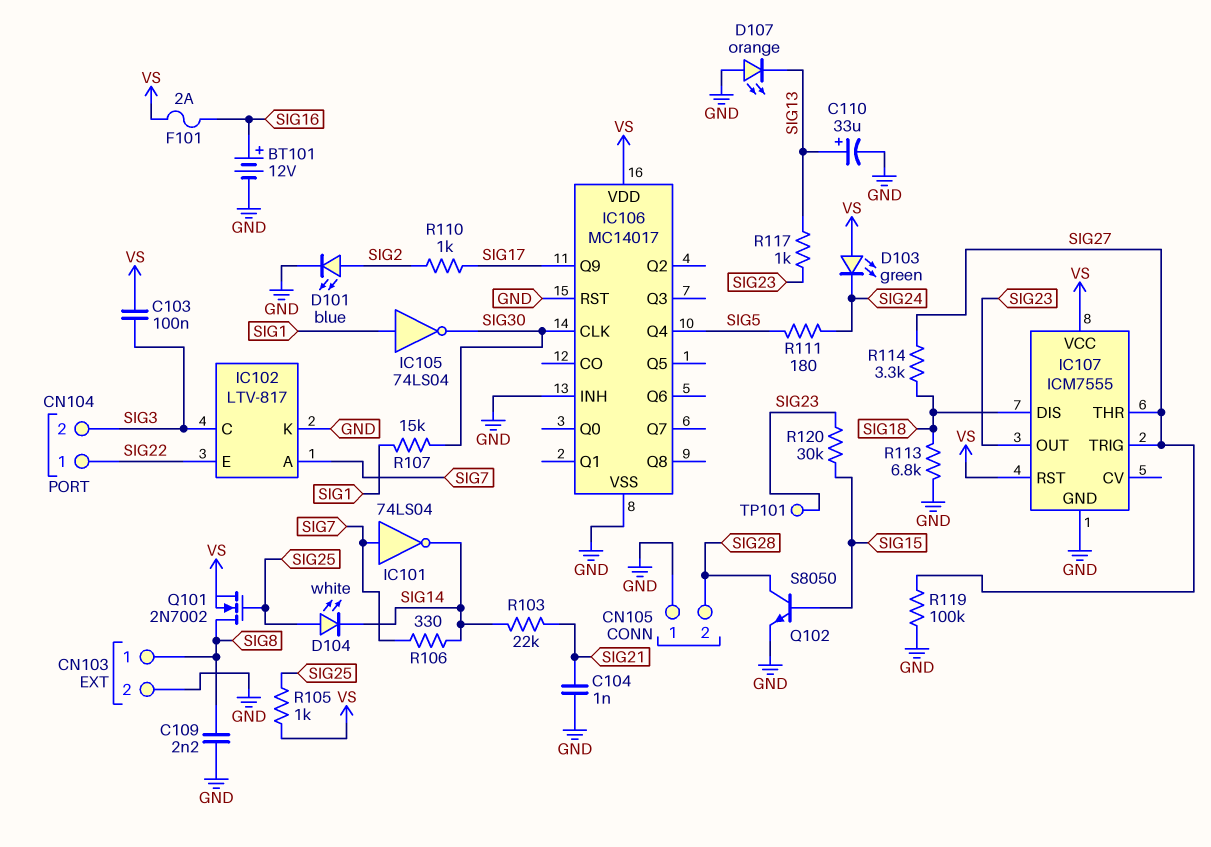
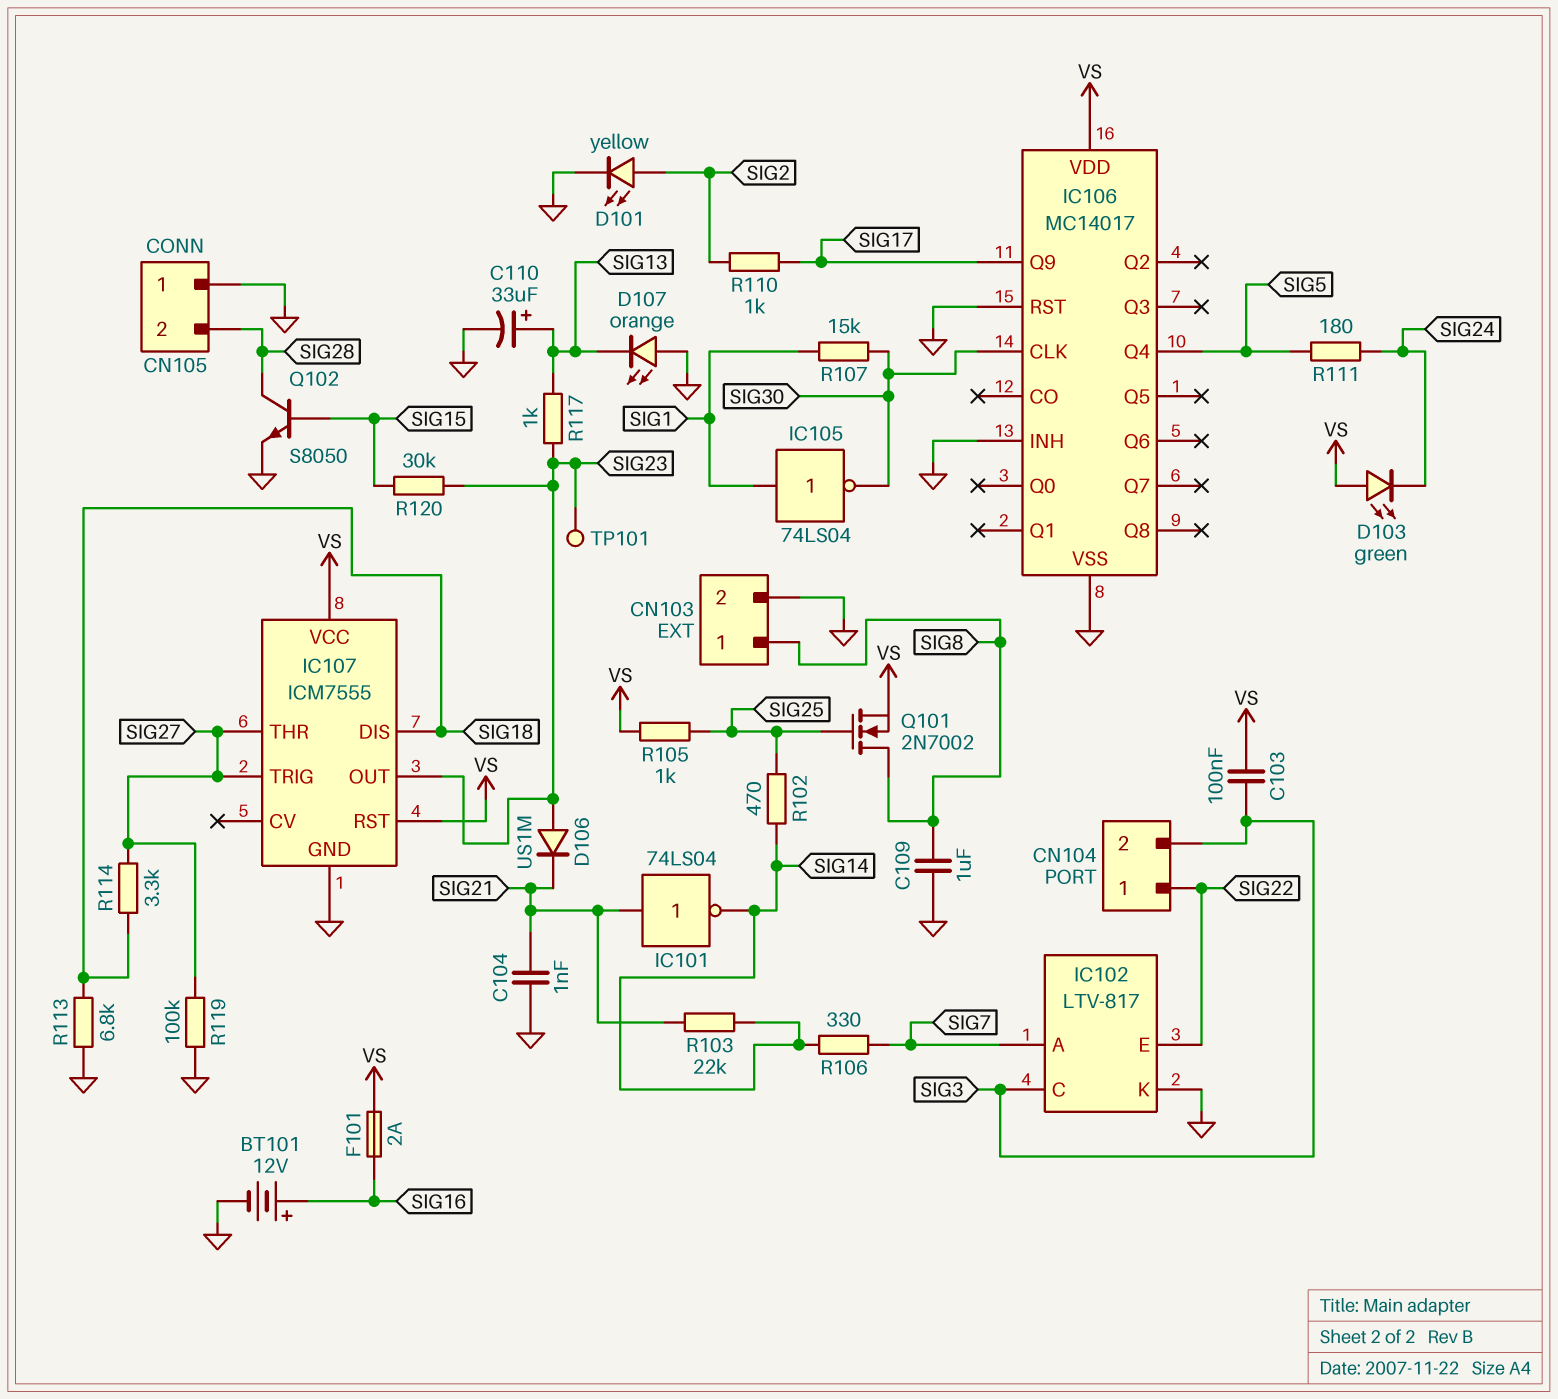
C109: 2.2nF (GND, SIG8) -> 1uF (GND, SIG8)
D101: LED blue (A SIG2, K GND) -> LED yellow (A SIG2, K GND)
D104: LED white (A SIG25, K SIG14) -> none
D106: none -> diode US1M (A SIG23, K SIG21)
IC101: NOT 74LS04 (in SIG7, out SIG14) -> NOT 74LS04 (in SIG21, out SIG14)
R102: none -> 470 (SIG14, SIG25)

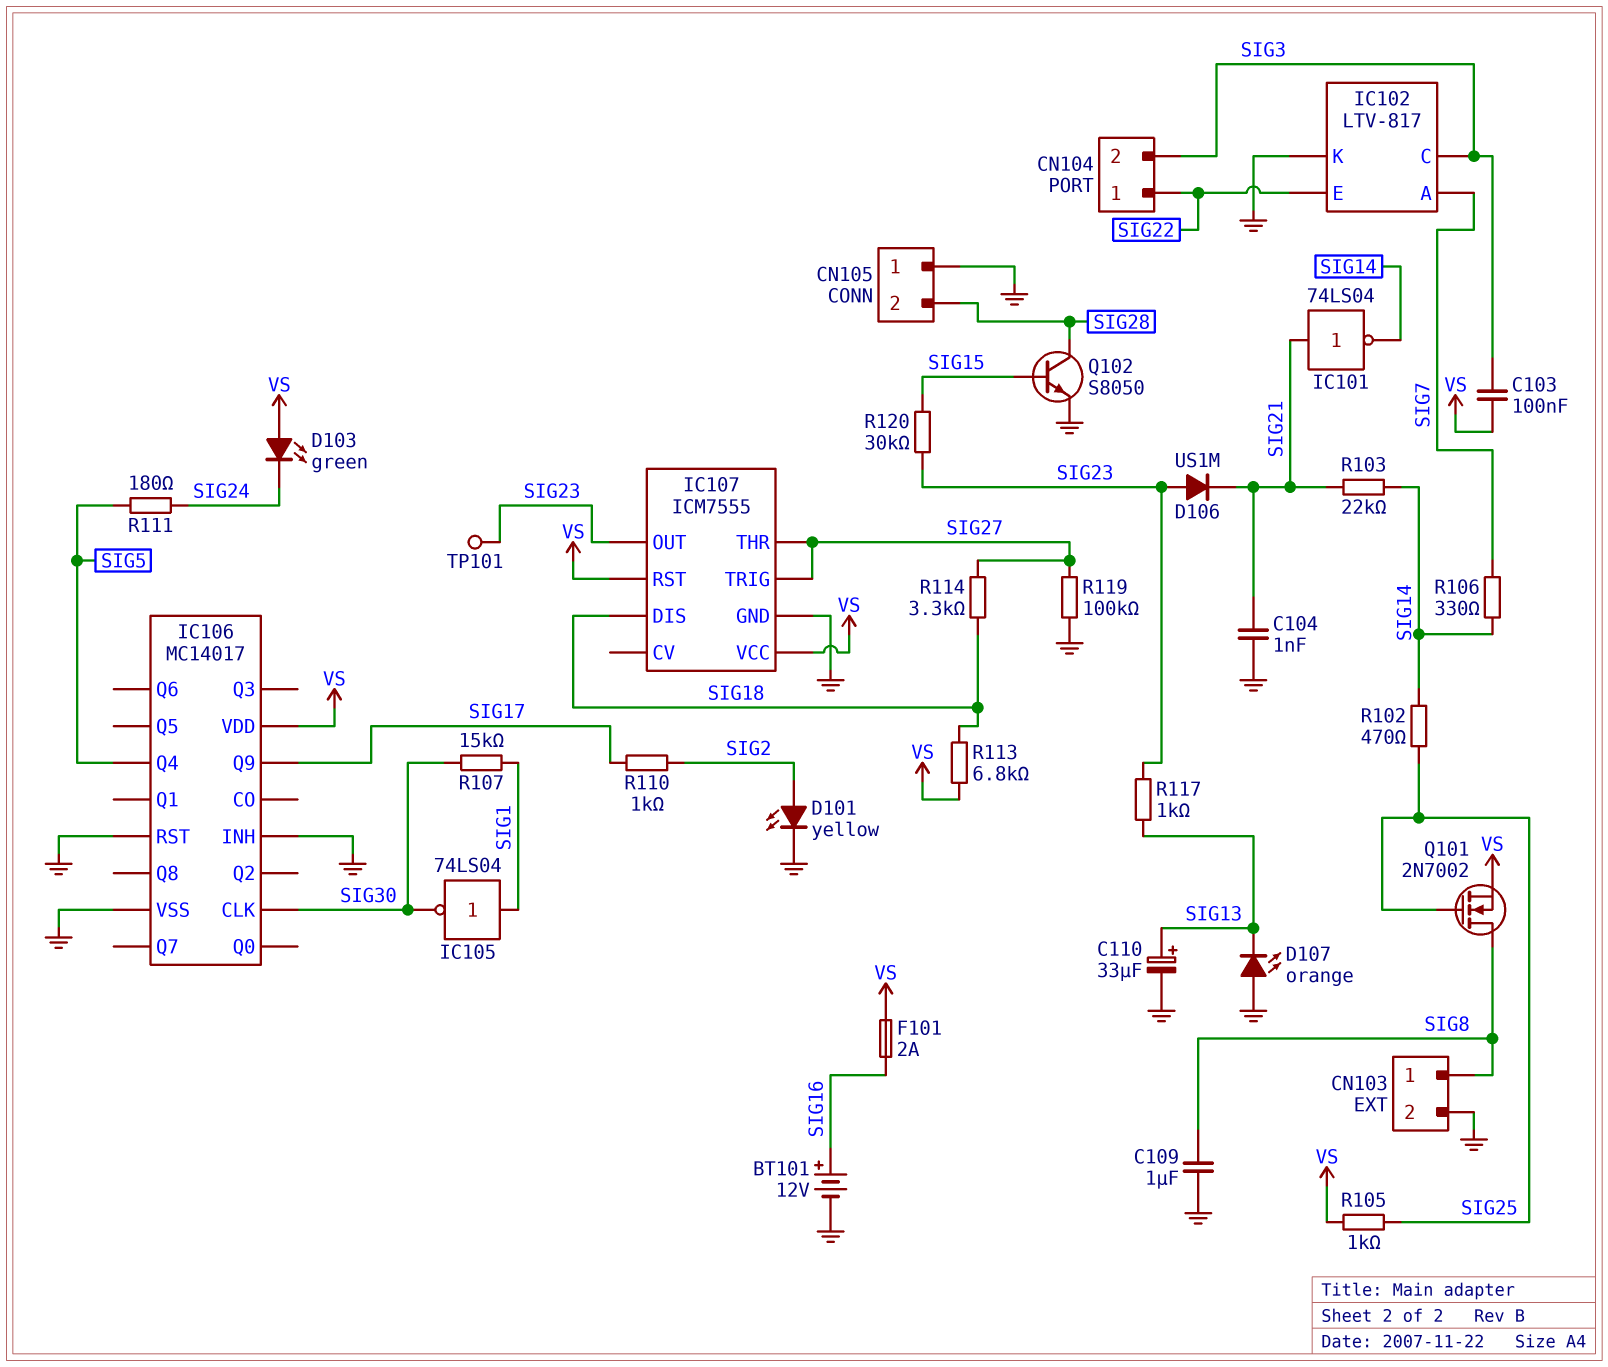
R113: 6.8k (GND, SIG18) -> 6.8k (SIG18, VS)

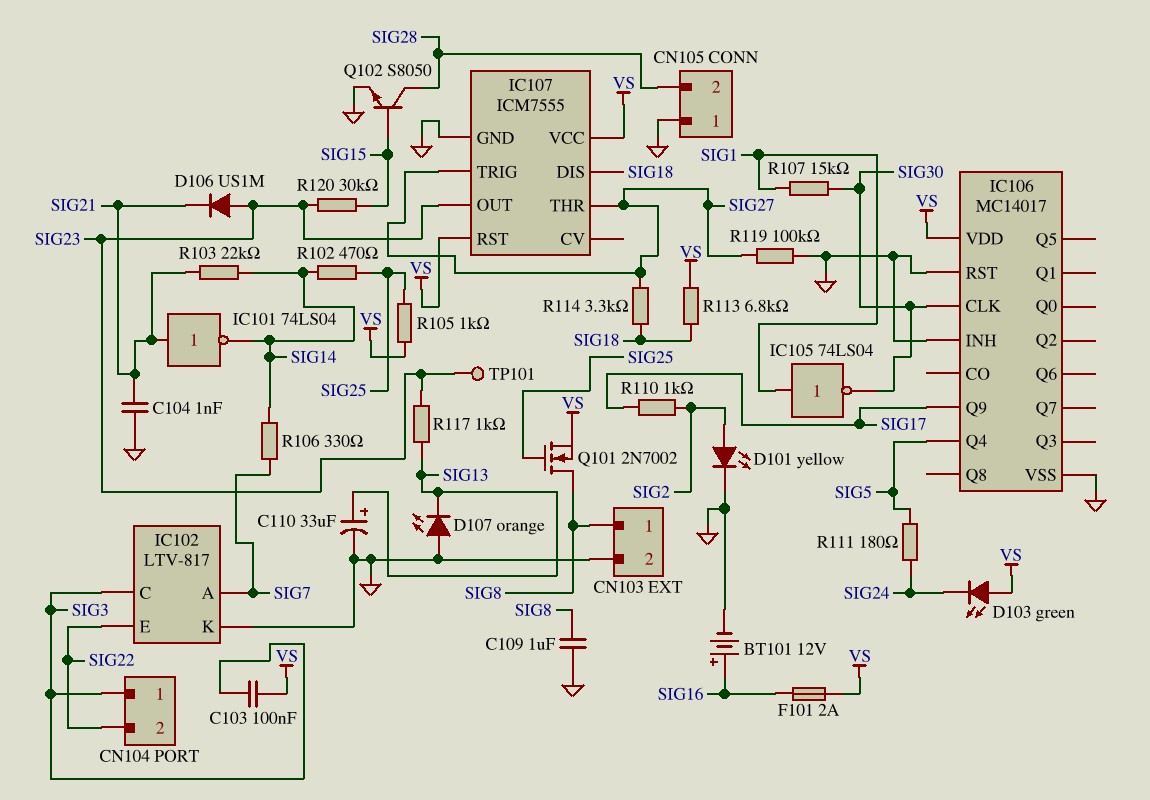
CN104 pin 1: SIG22 -> SIG3
CN104 pin 2: SIG3 -> SIG22

